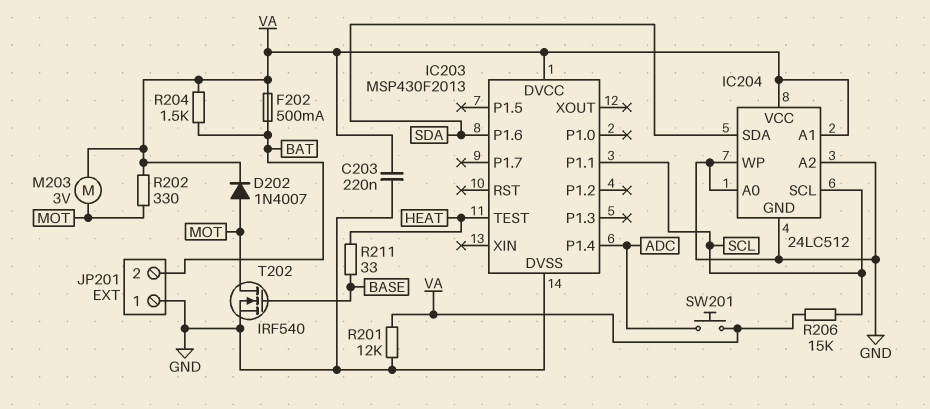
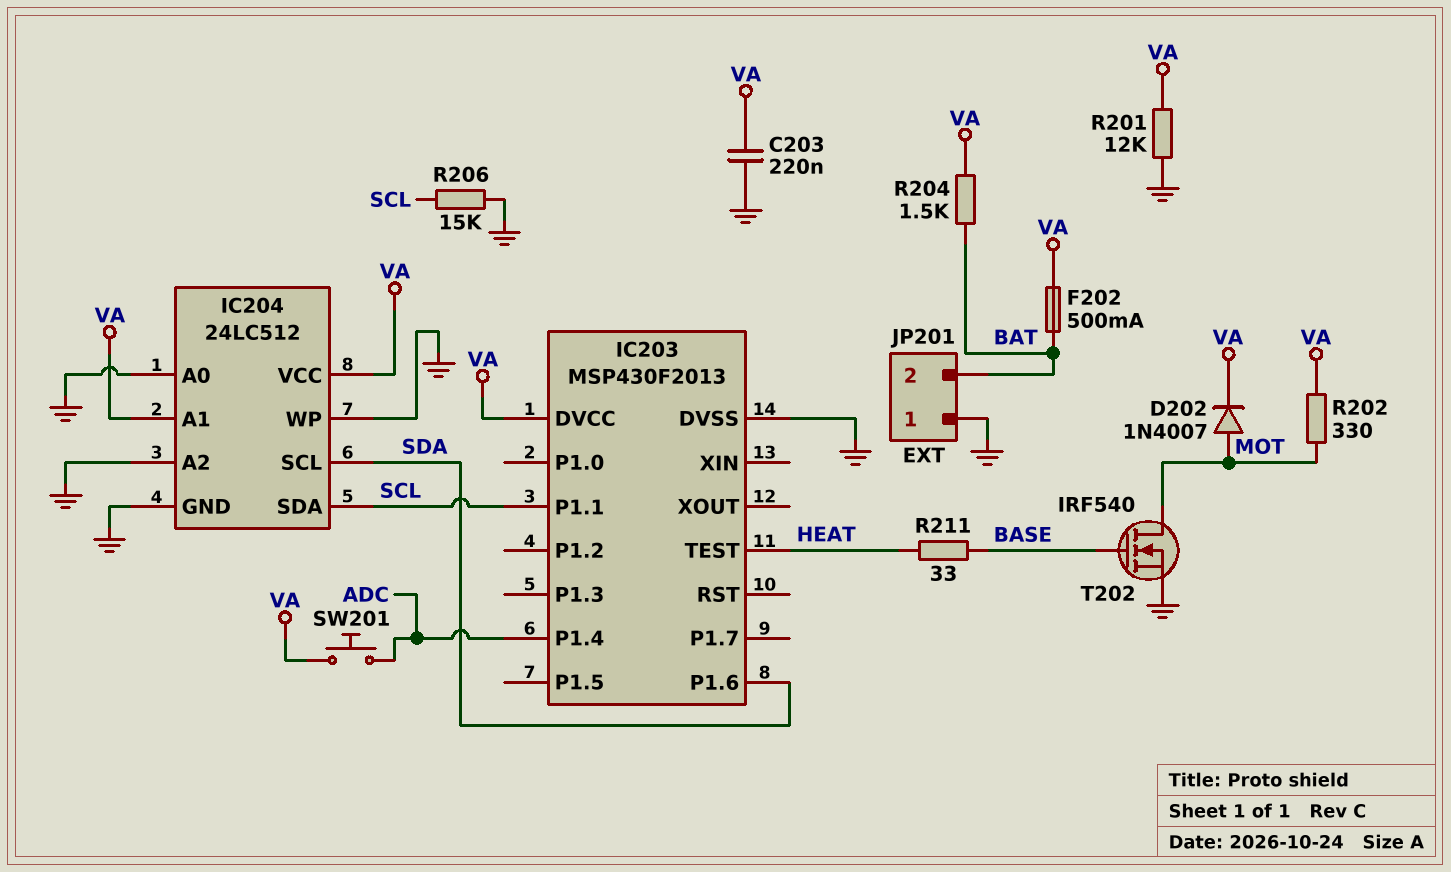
IC204 pin SCL: SCL -> SDA
IC204 pin SDA: SDA -> SCL
M203: motor 3V (MOT, VA) -> none
R206: 15k (SCL, VA) -> 15k (GND, SCL)

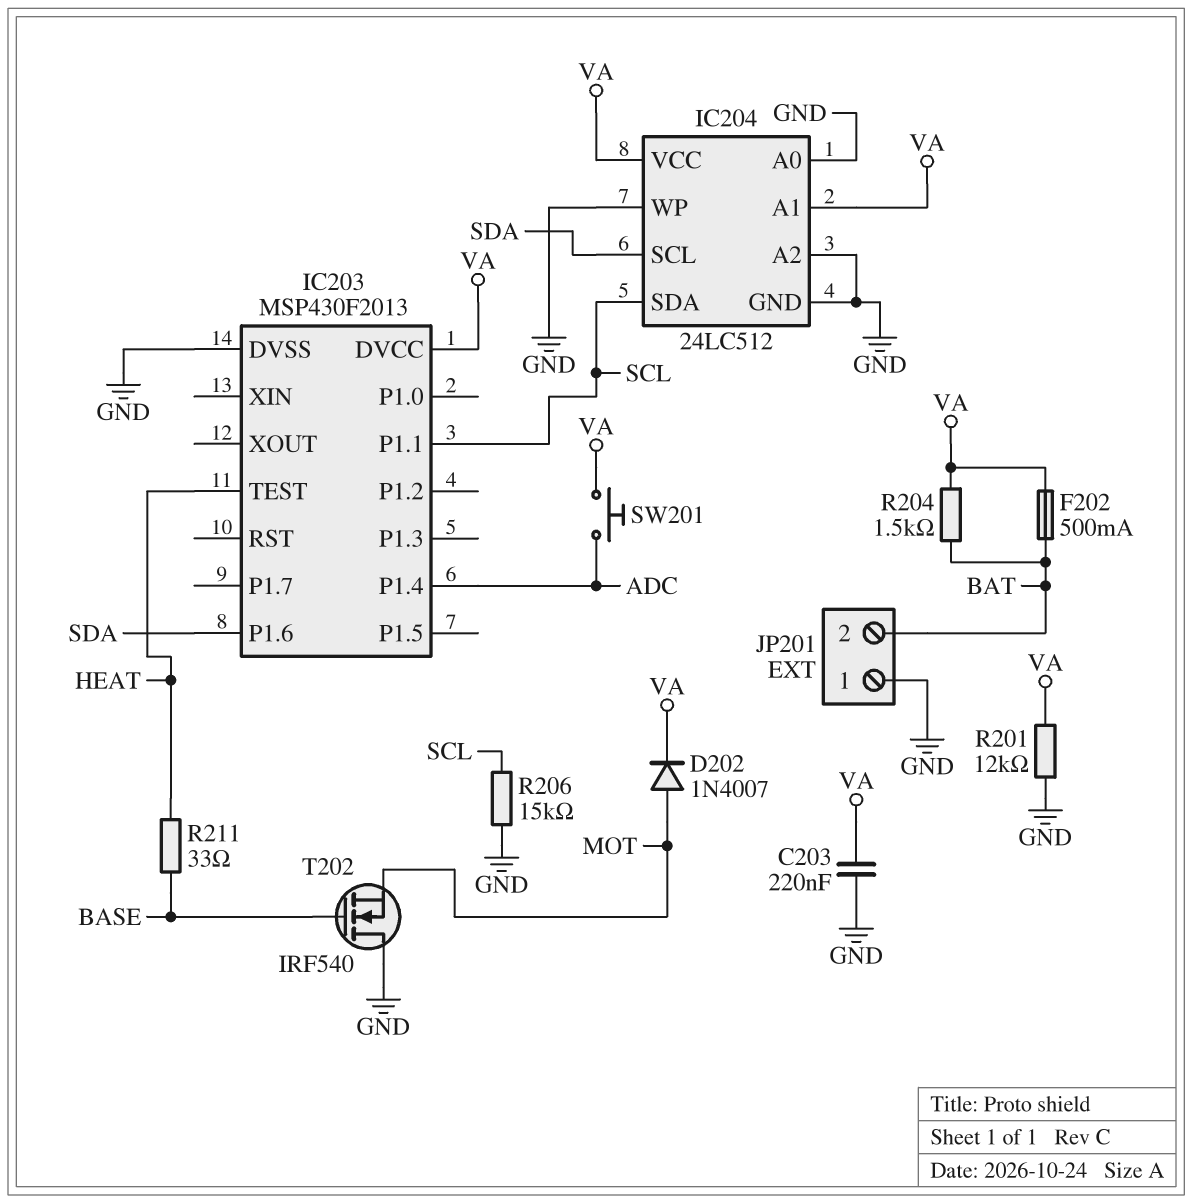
R202: 330 (MOT, VA) -> none
T202: NMOS IRF540 (G BASE, D MOT, S GND) -> NMOS IRF540 (G BASE, D GND, S MOT)

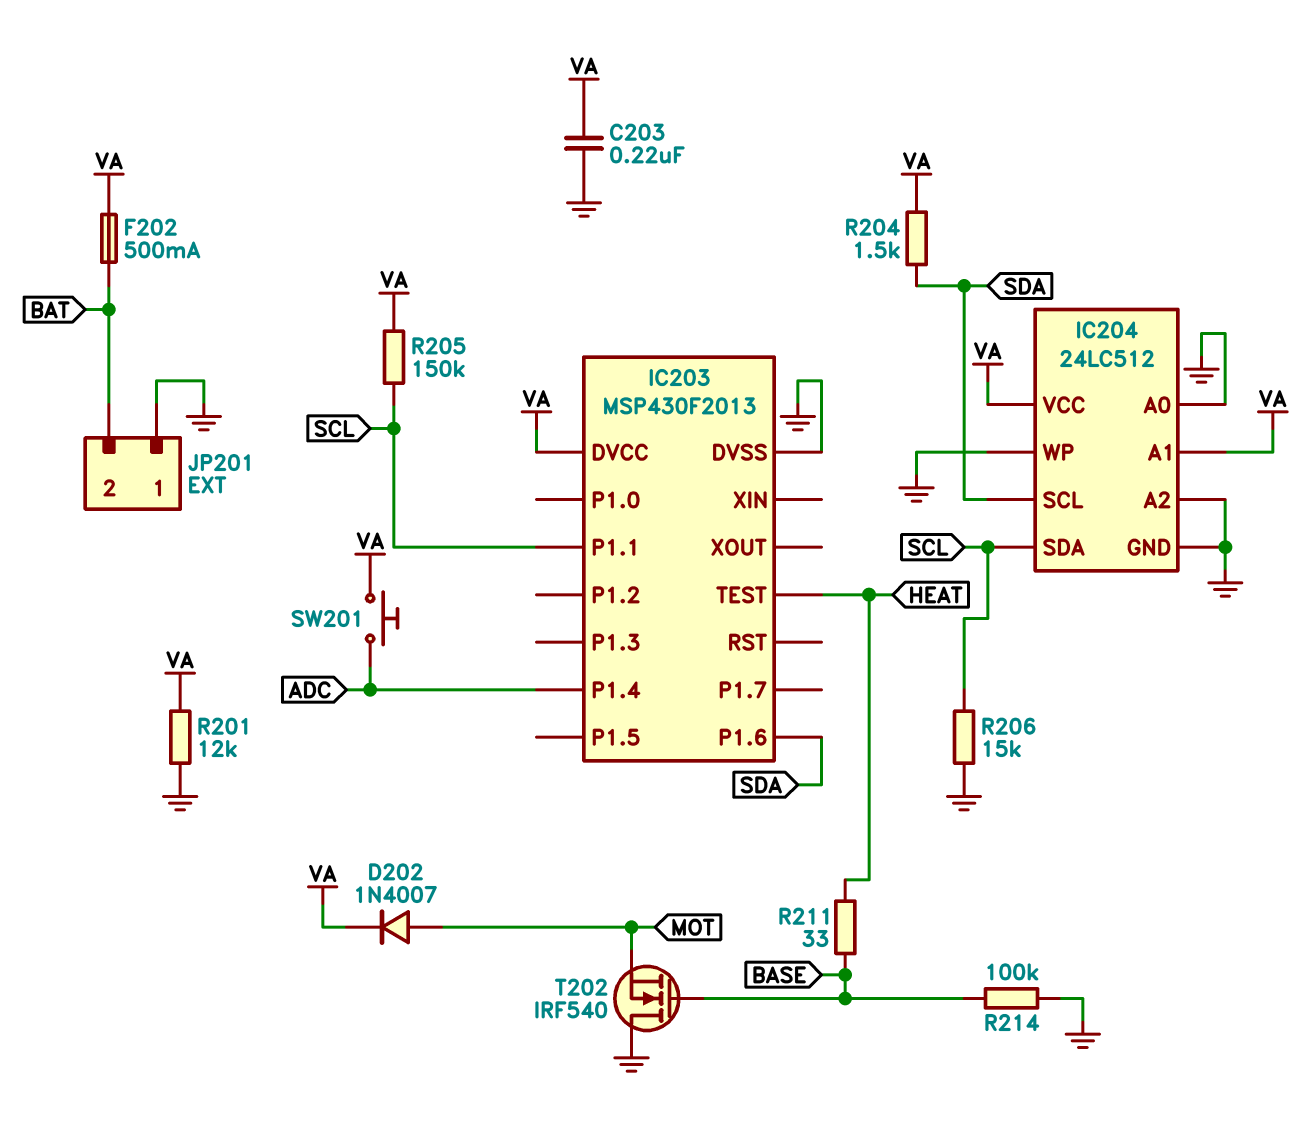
R204: 1.5k (BAT, VA) -> 1.5k (SDA, VA)
R205: none -> 150k (SCL, VA)
R214: none -> 100k (BASE, GND)

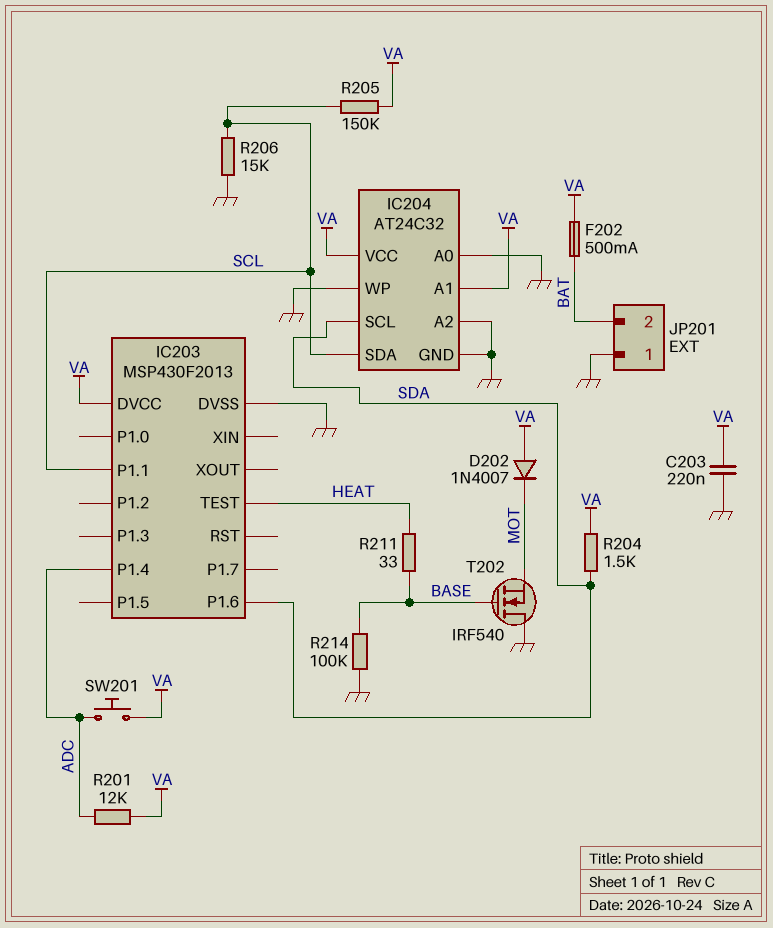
D202: diode 1N4007 (A MOT, K VA) -> diode 1N4007 (A VA, K MOT)
IC204: 24LC512 -> AT24C32
R201: 12k (GND, VA) -> 12k (ADC, VA)

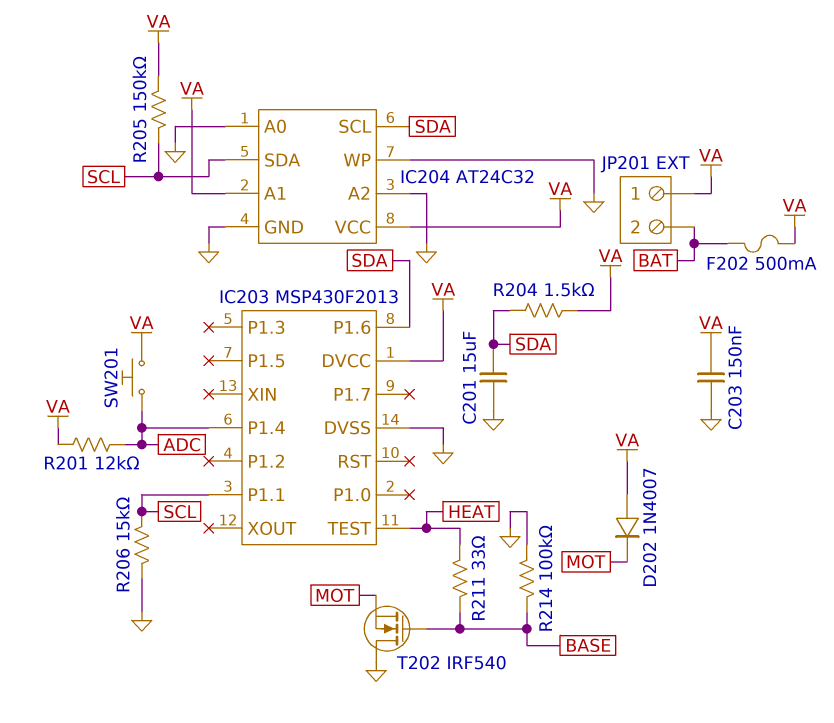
C201: none -> 15uF (GND, SDA)
C203: 220nF (GND, VA) -> 150nF (GND, VA)
JP201 pin 1: GND -> VA

